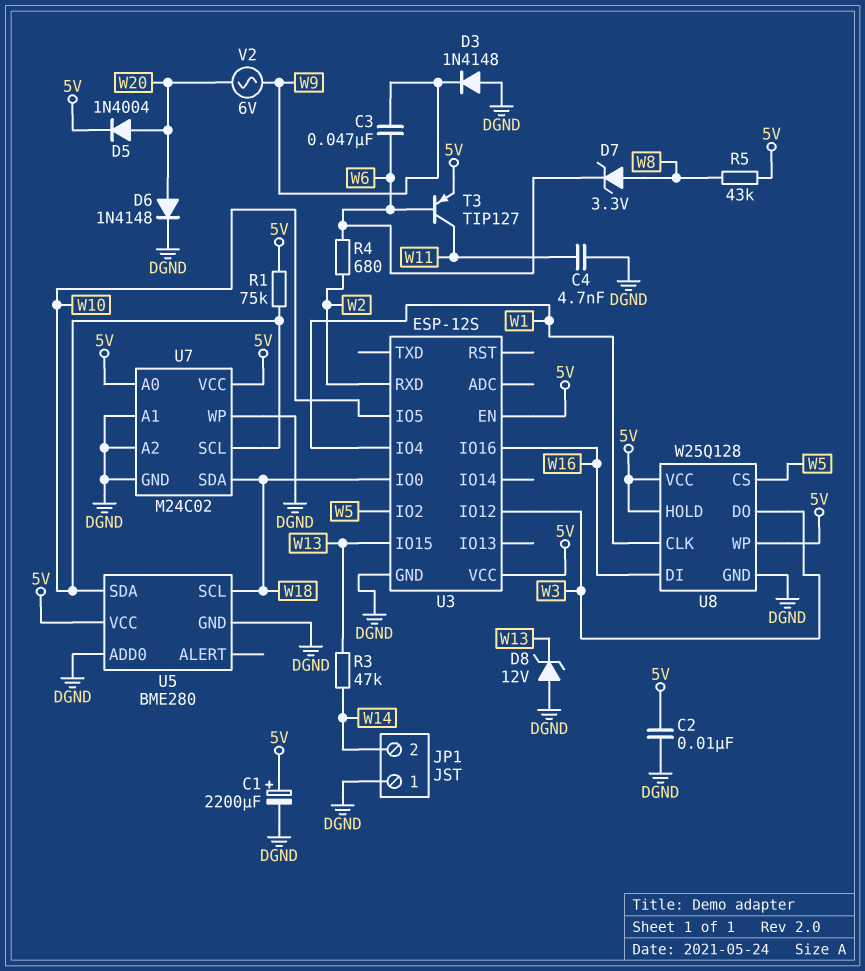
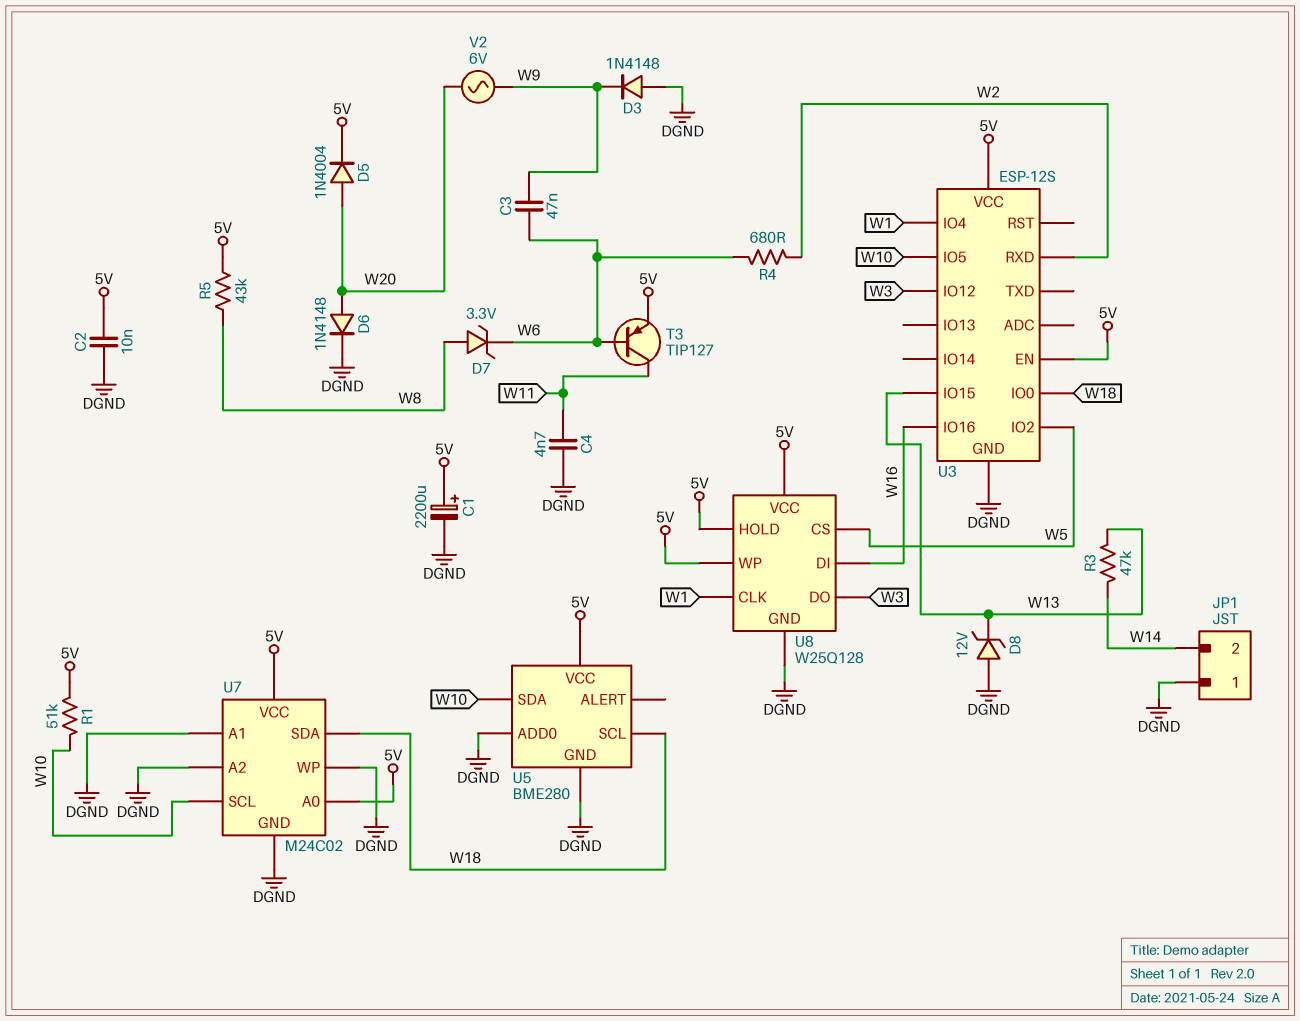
R1: 75k (5V, W10) -> 51k (5V, W10)

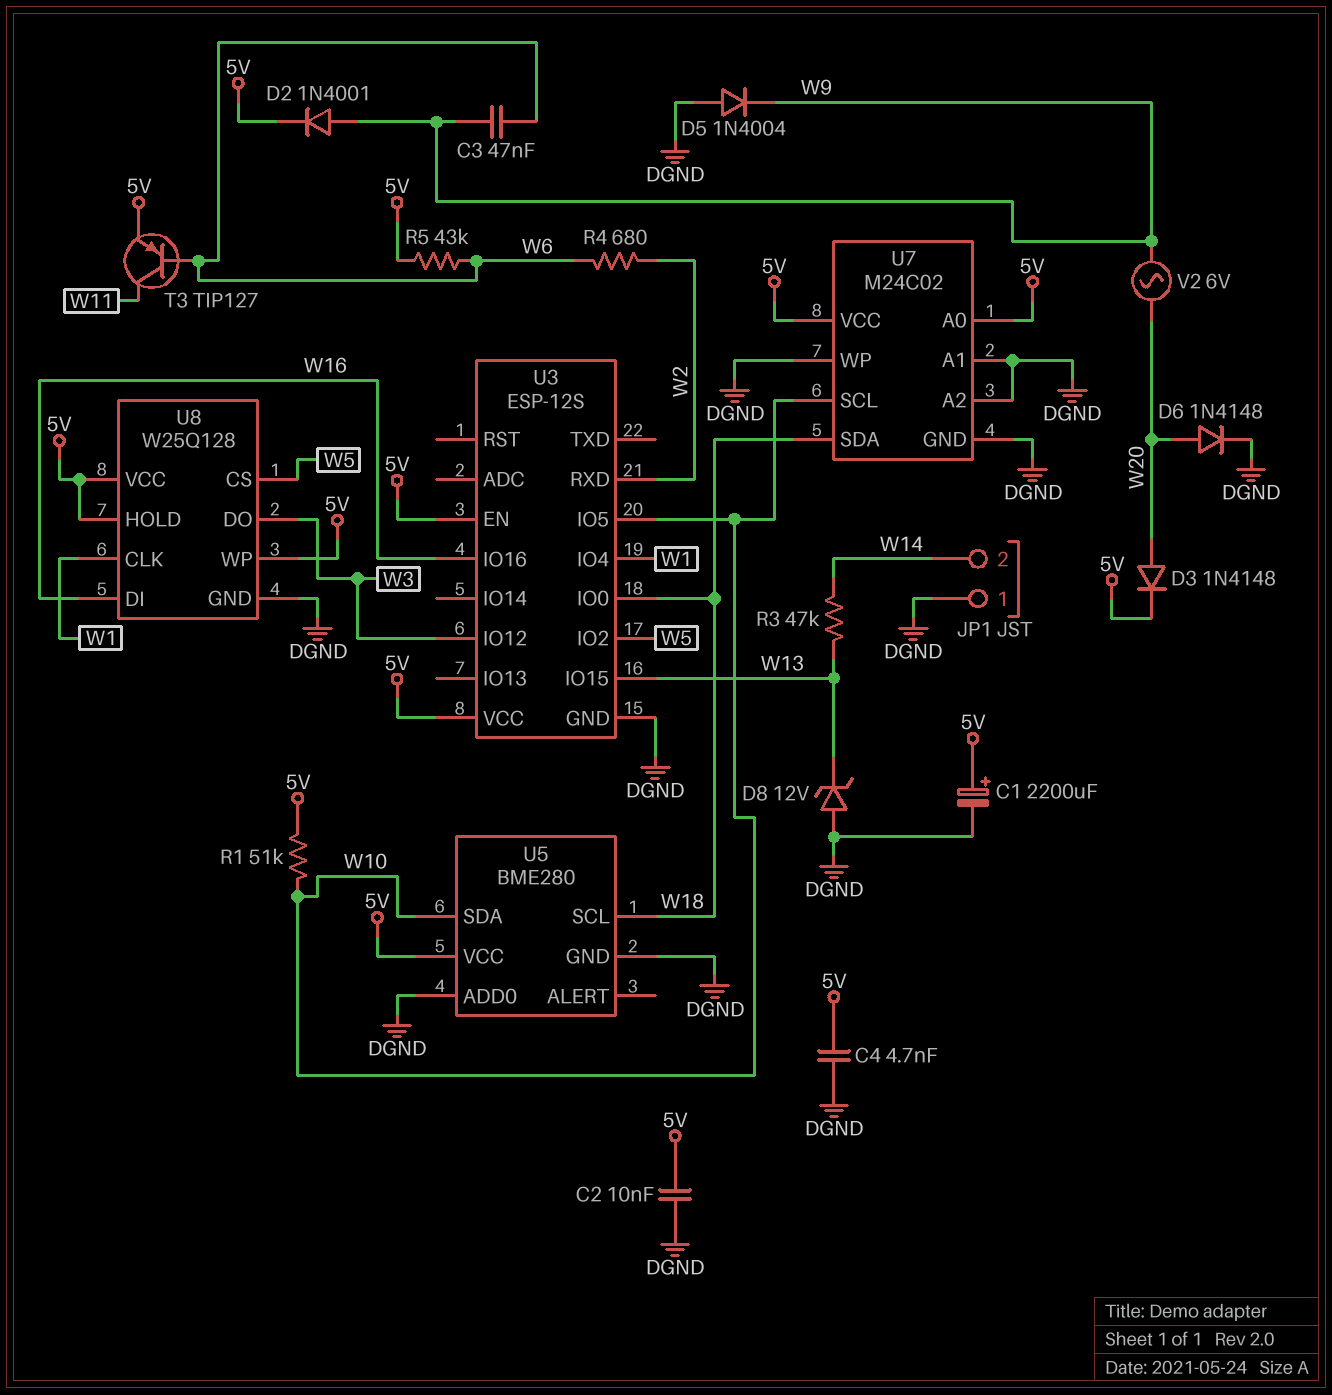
C4: 4.7nF (DGND, W11) -> 4.7nF (5V, DGND)
D2: none -> diode 1N4001 (A W9, K 5V)
D3: diode 1N4148 (A DGND, K W9) -> diode 1N4148 (A W20, K 5V)
D5: diode 1N4004 (A W20, K 5V) -> diode 1N4004 (A DGND, K W9)
D7: zener 3.3V (A W8, K W6) -> none
R5: 43k (5V, W8) -> 43k (5V, W6)

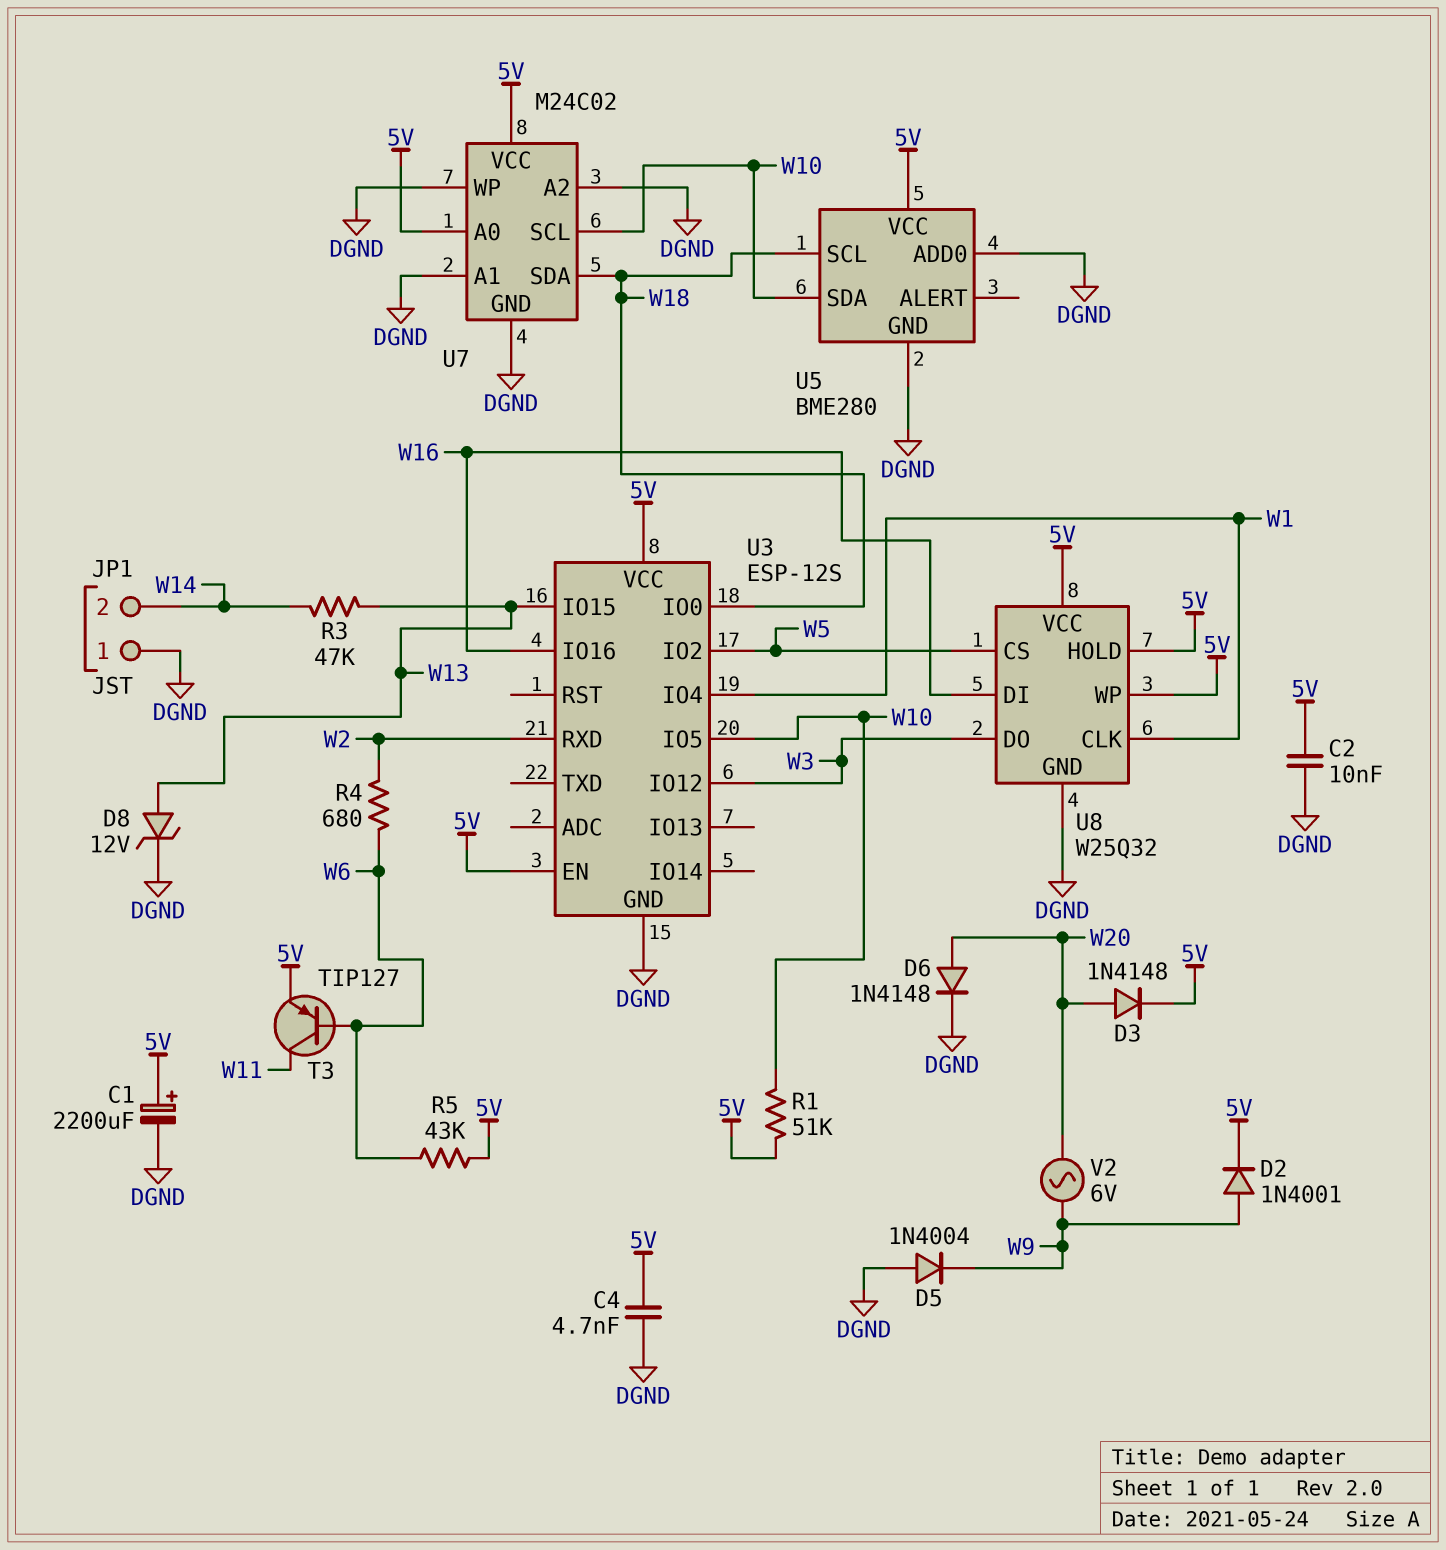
C3: 47nF (W6, W9) -> none
D8: zener 12V (A DGND, K W13) -> zener 12V (A W13, K DGND)
U8: W25Q128 -> W25Q32

